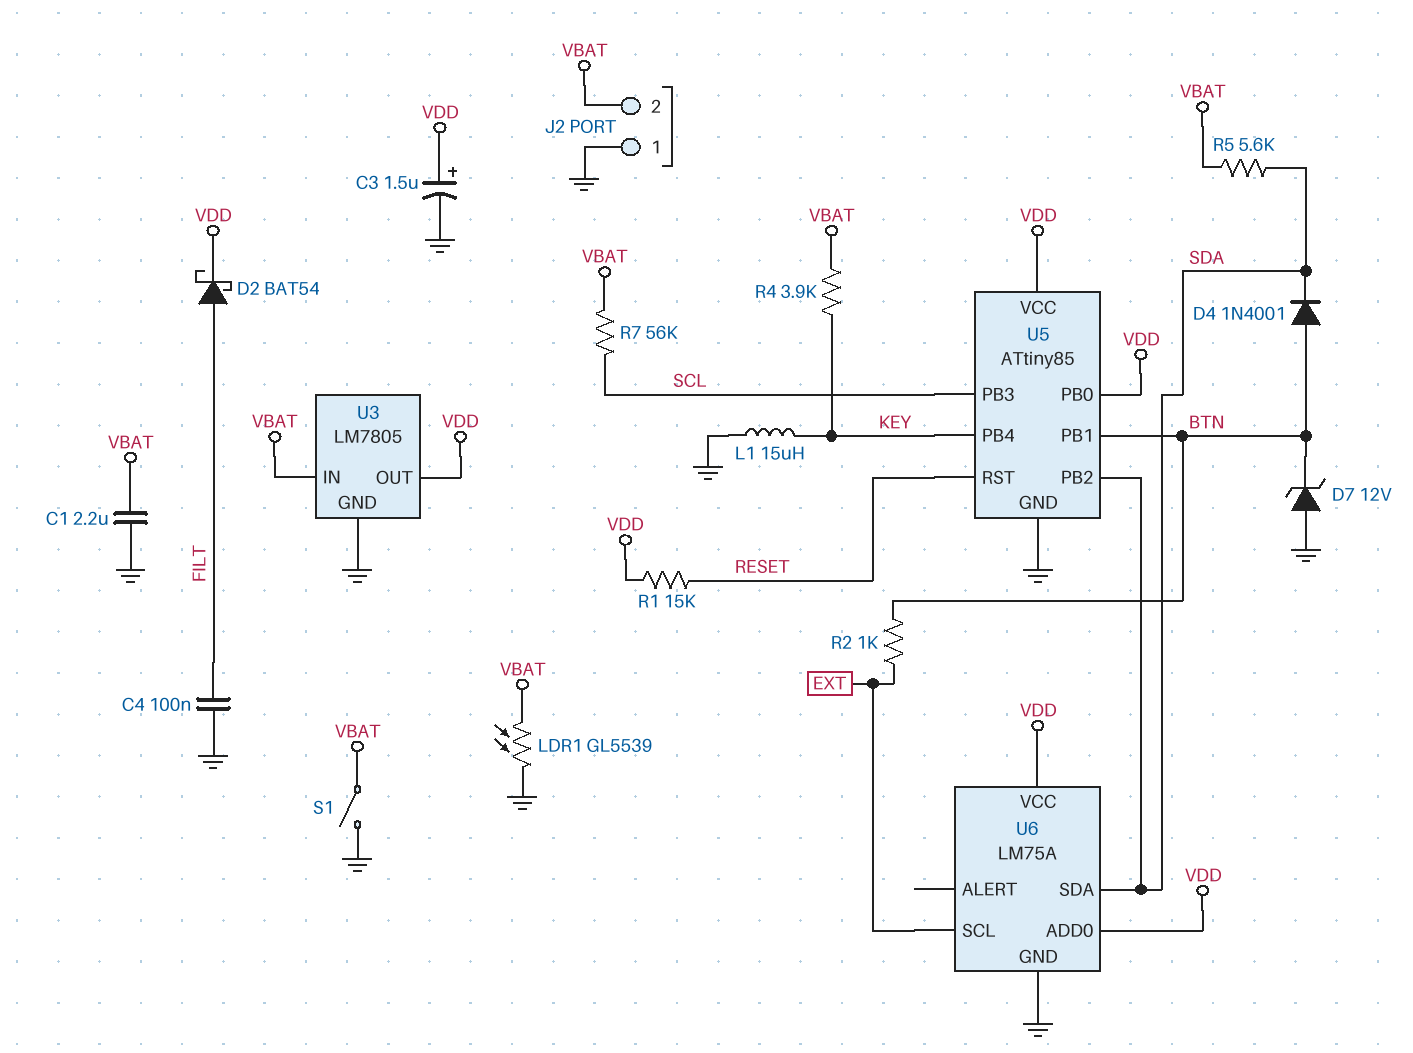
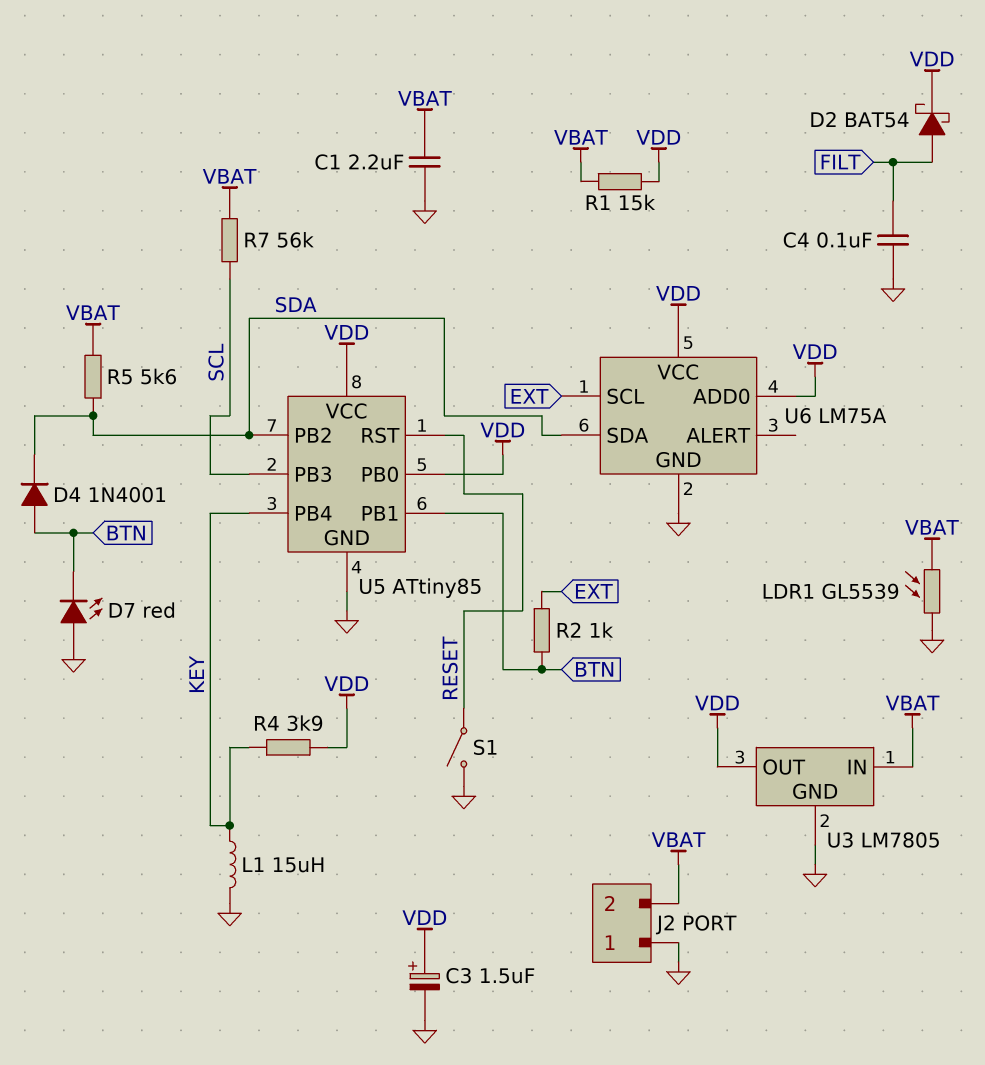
D7: zener 12V (A GND, K BTN) -> LED red (A GND, K BTN)
R1: 15k (RESET, VDD) -> 15k (VBAT, VDD)
R4: 3.9k (KEY, VBAT) -> 3.9k (KEY, VDD)
S1: switch (GND, VBAT) -> switch (GND, RESET)

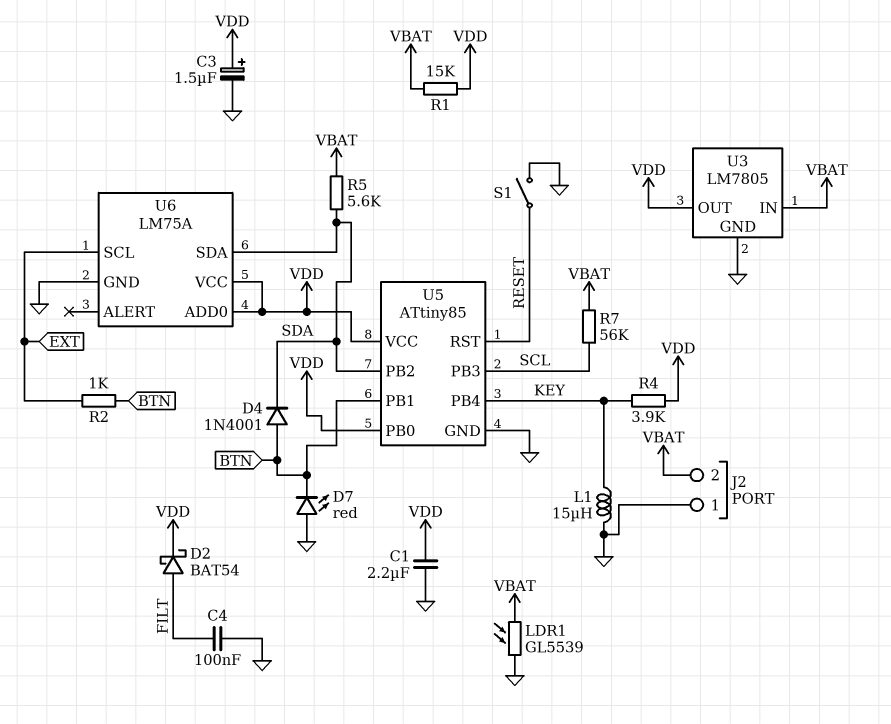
C1: 2.2uF (GND, VBAT) -> 2.2uF (GND, VDD)

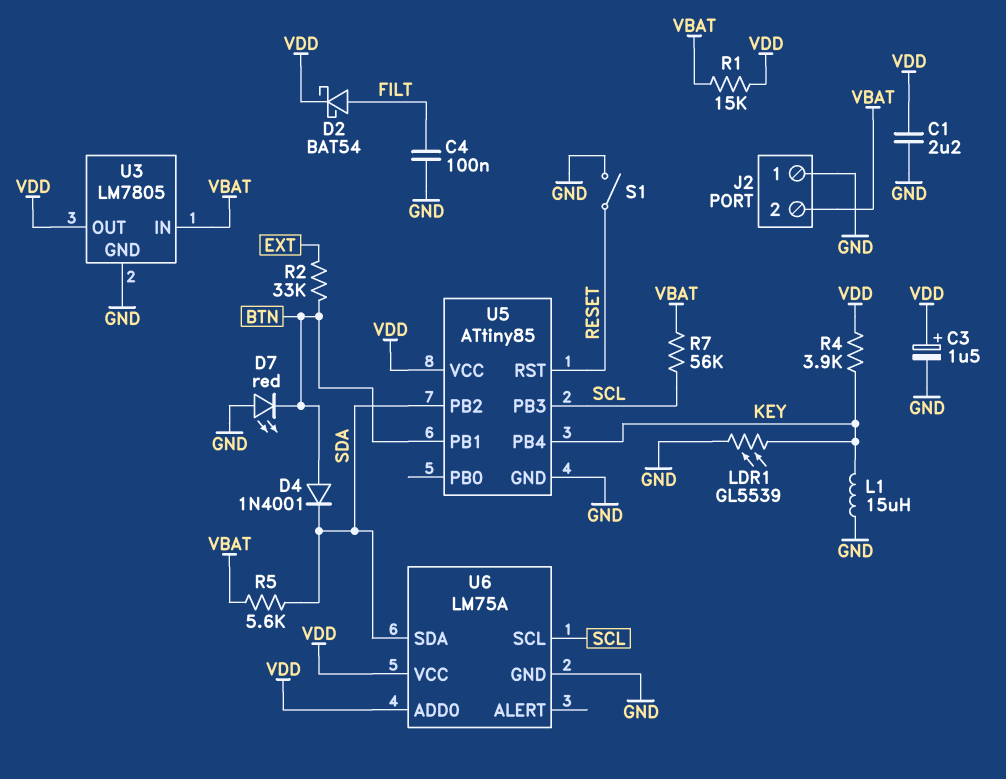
LDR1: GL5539 (GND, VBAT) -> GL5539 (GND, KEY)
R2: 1k (BTN, EXT) -> 33k (BTN, EXT)
U5 pin PB0: VDD -> none
U6 pin SCL: EXT -> SCL

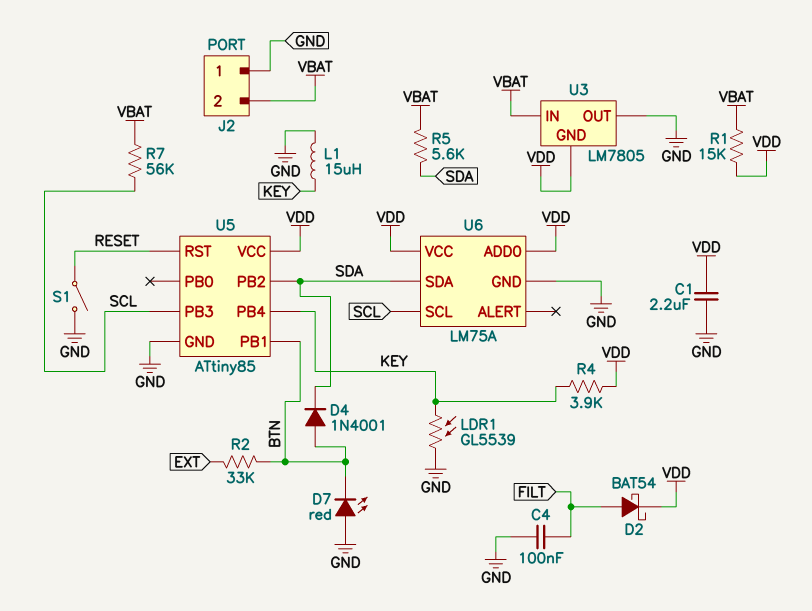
C3: 1.5uF (plus VDD, minus GND) -> none
U3 pin GND: GND -> VDD
U3 pin OUT: VDD -> GND

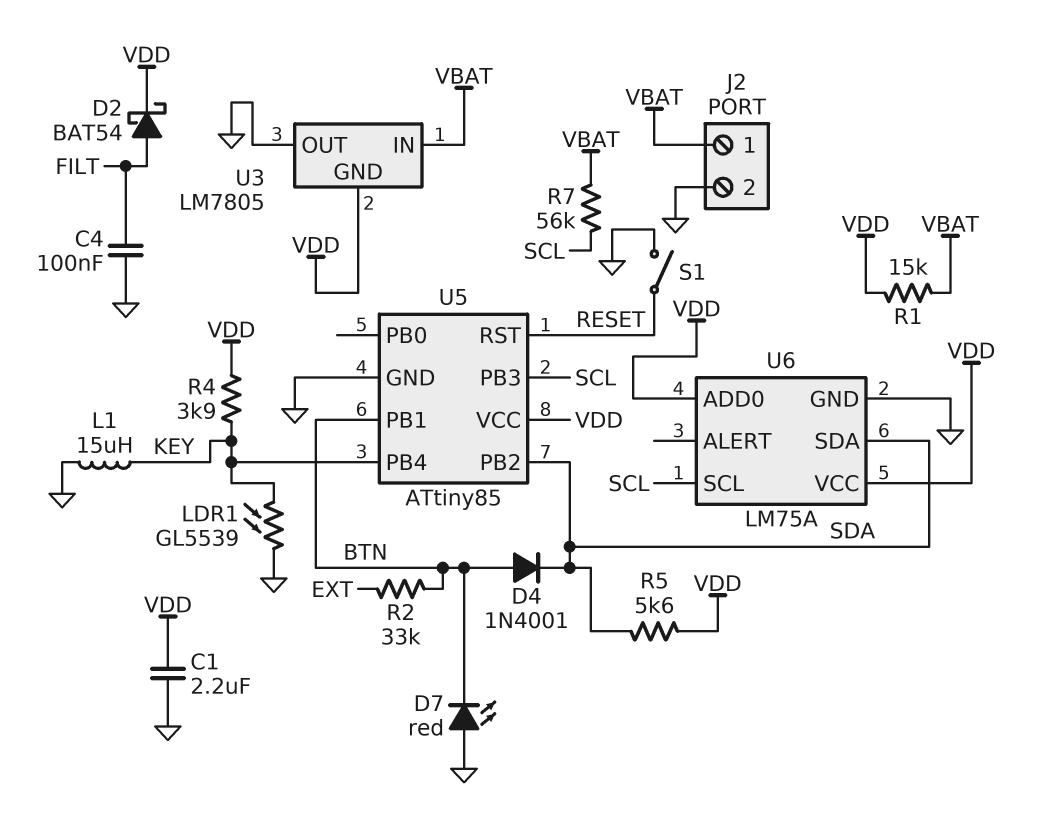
J2 pin 1: GND -> VBAT
J2 pin 2: VBAT -> GND
R5: 5.6k (SDA, VBAT) -> 5.6k (SDA, VDD)

